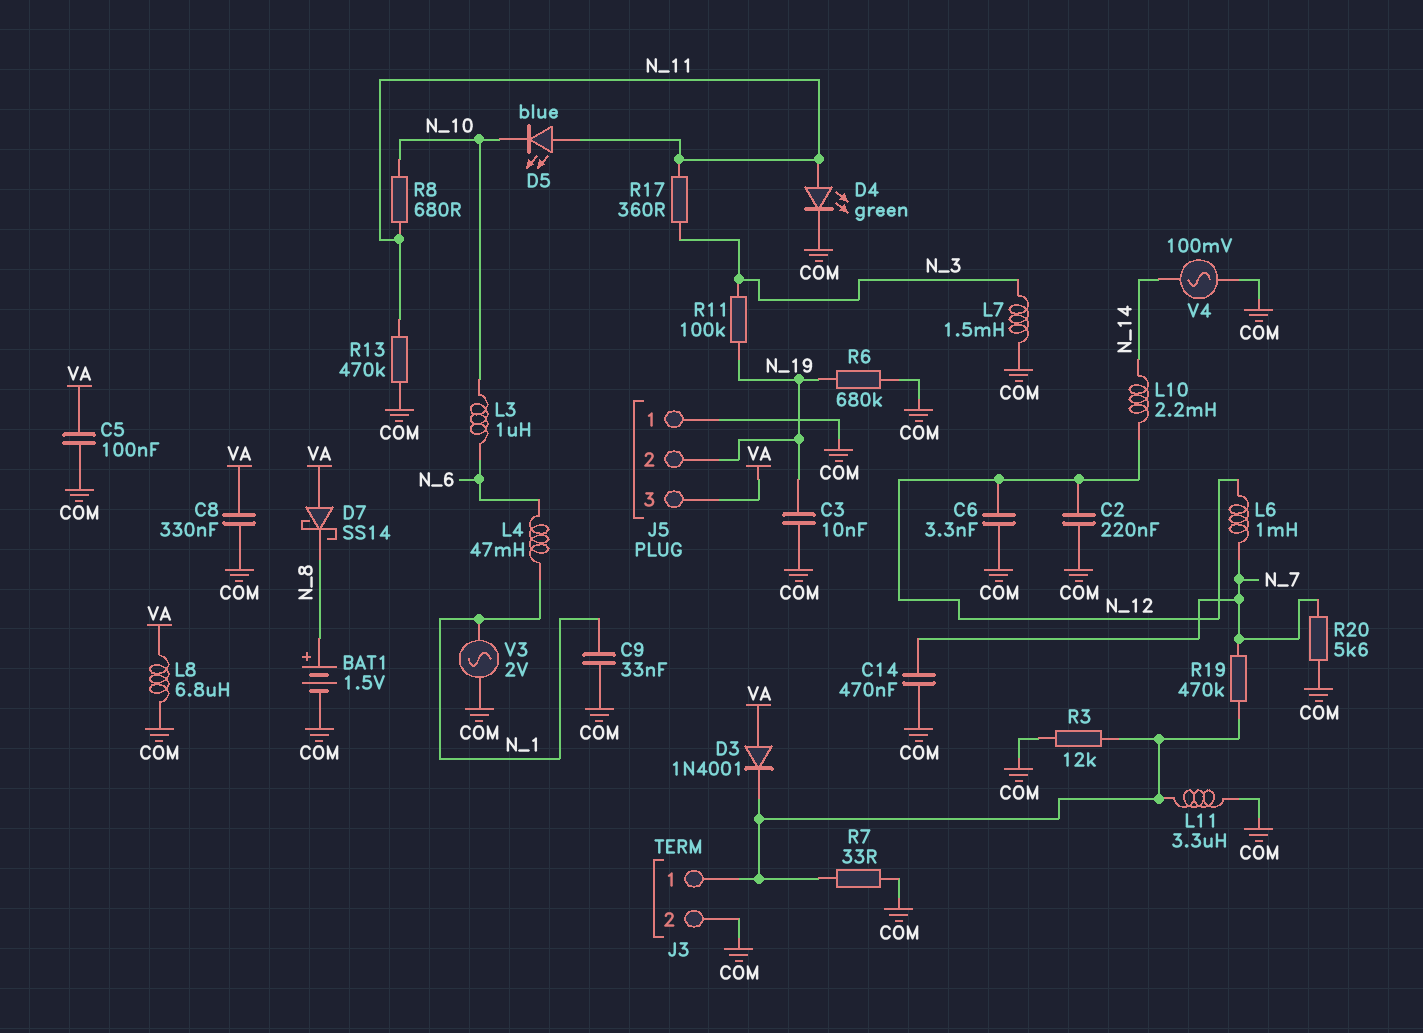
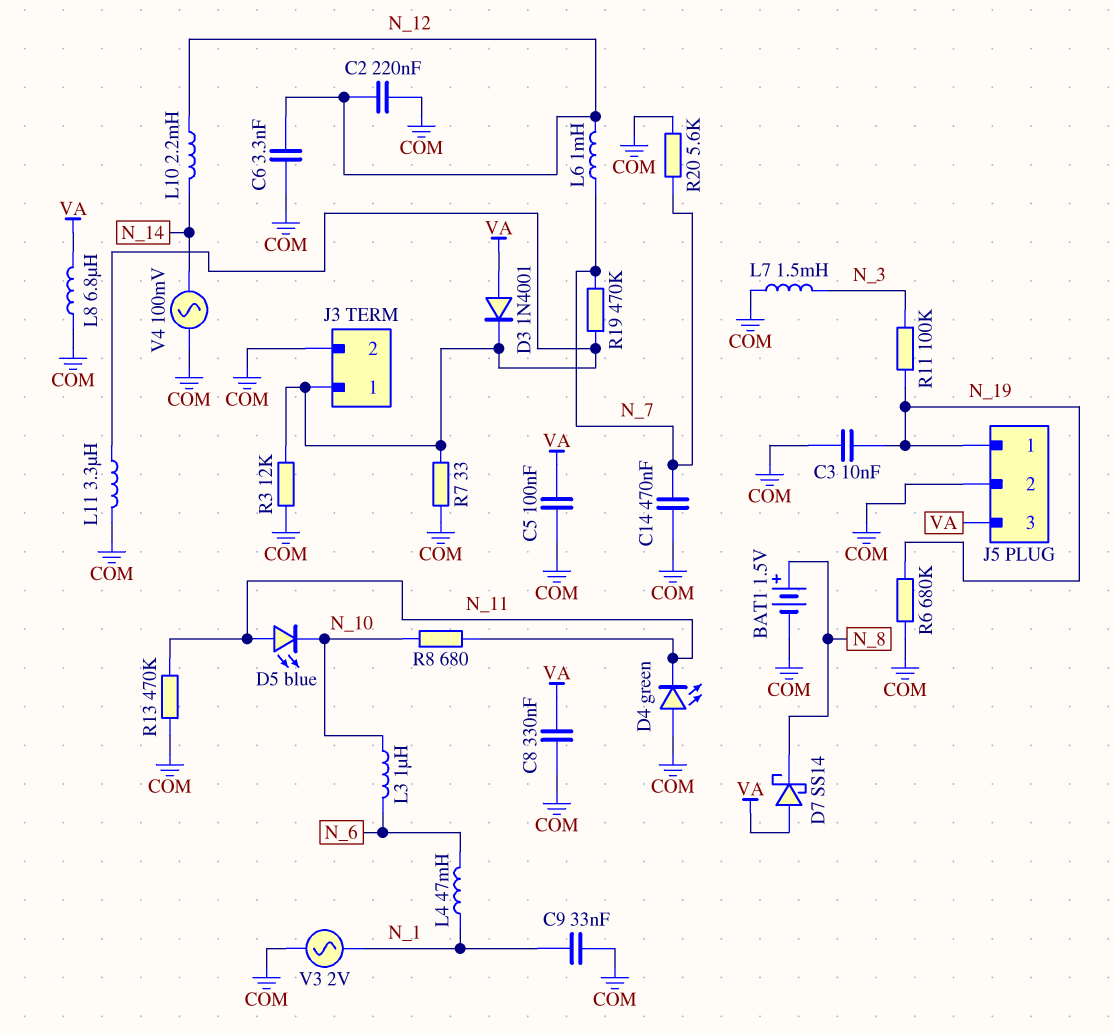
D4: LED green (A N_11, K COM) -> LED green (A COM, K N_11)
J5 pin 1: COM -> N_19
J5 pin 2: N_19 -> COM
R17: 360 (N_3, N_11) -> none

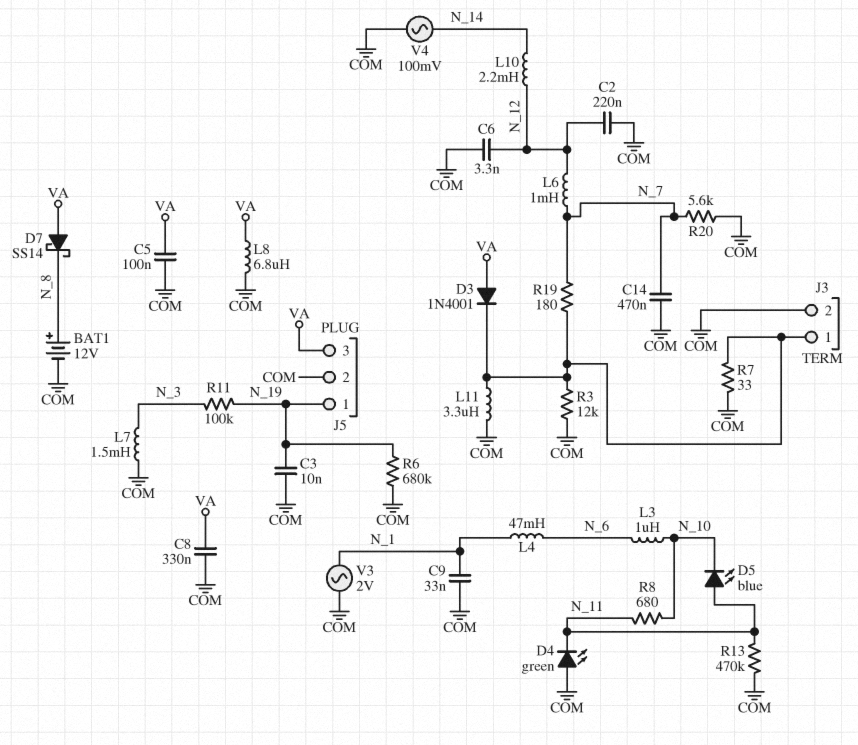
BAT1: 1.5V (plus N_8, minus COM) -> 12V (plus N_8, minus COM)
R19: 470k (J3/1, N_7) -> 180 (J3/1, N_7)

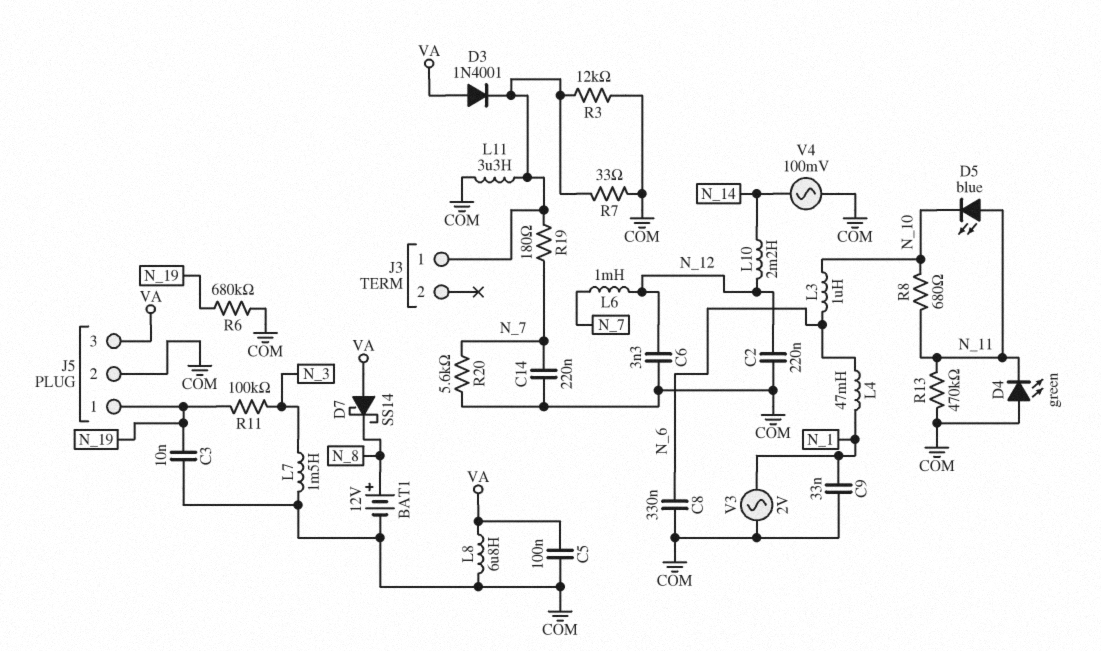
C8: 330nF (COM, VA) -> 330nF (COM, N_6)
C14: 470nF (COM, N_7) -> 220nF (COM, N_7)
J3 pin 2: COM -> none

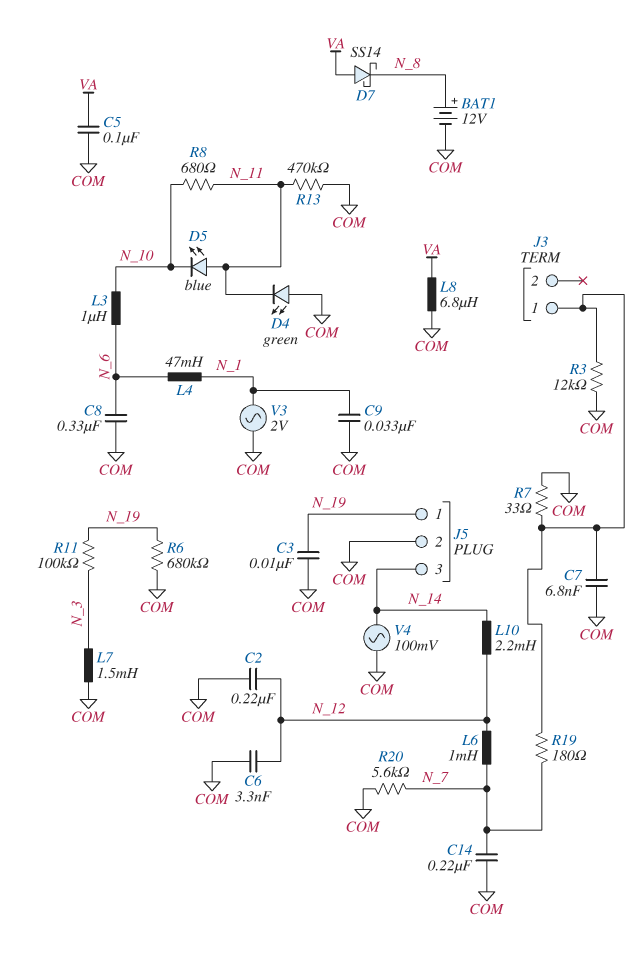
C7: none -> 6.8nF (COM, J3/1)
D3: diode 1N4001 (A VA, K J3/1) -> none
J5 pin 3: VA -> N_14
L11: 3.3uH (COM, J3/1) -> none

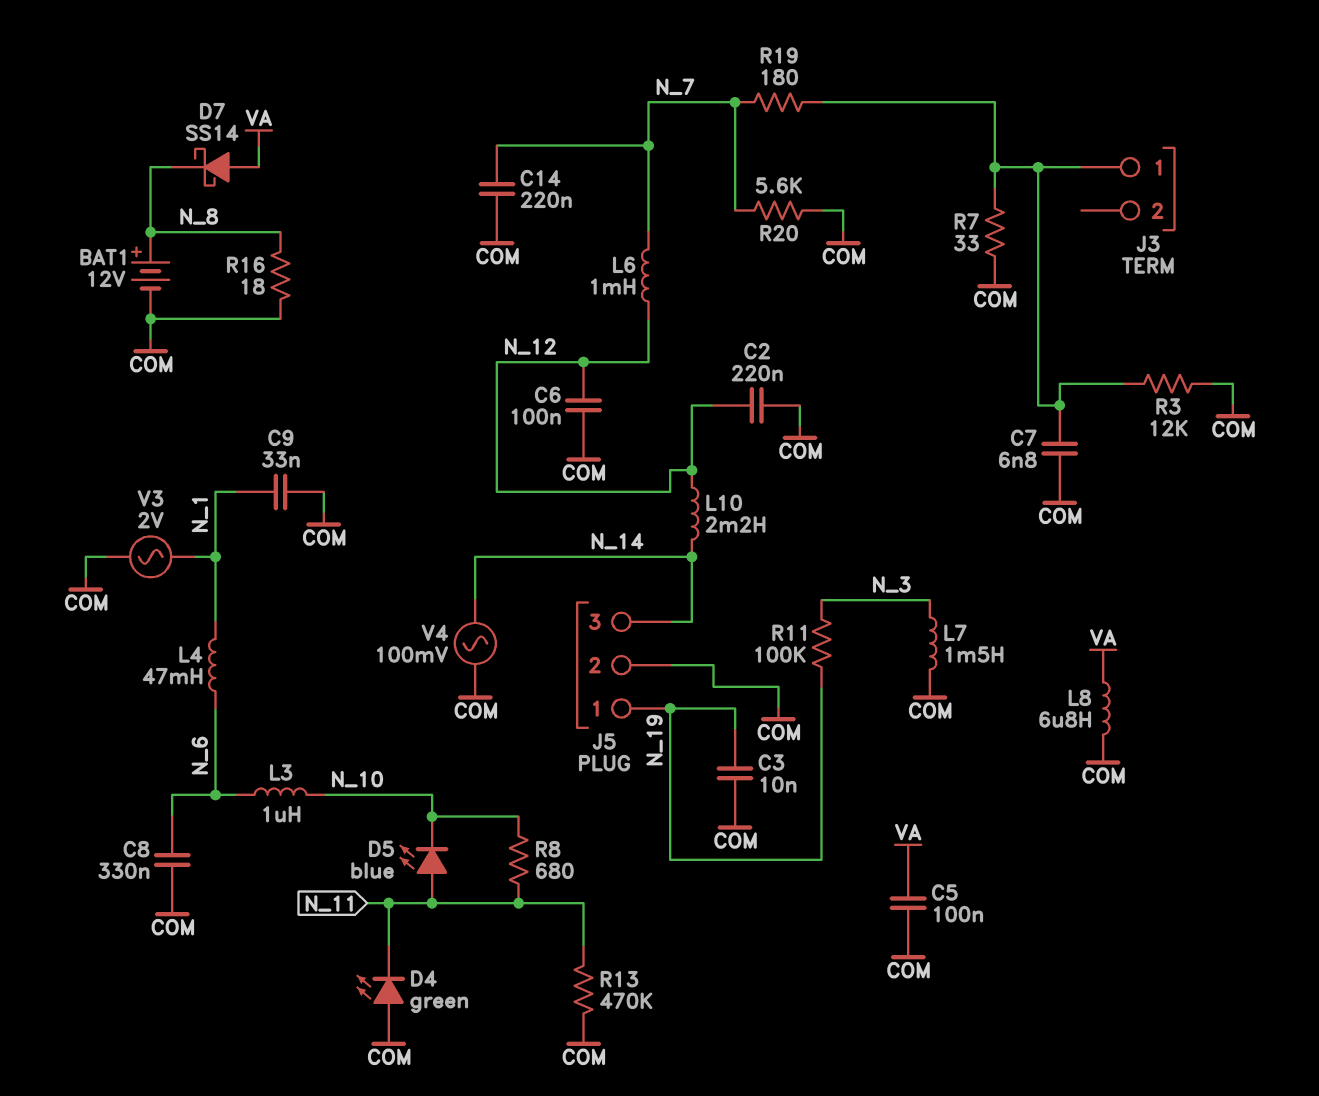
C6: 3.3nF (COM, N_12) -> 100nF (COM, N_12)
R6: 680k (COM, N_19) -> none
R16: none -> 18 (COM, N_8)

